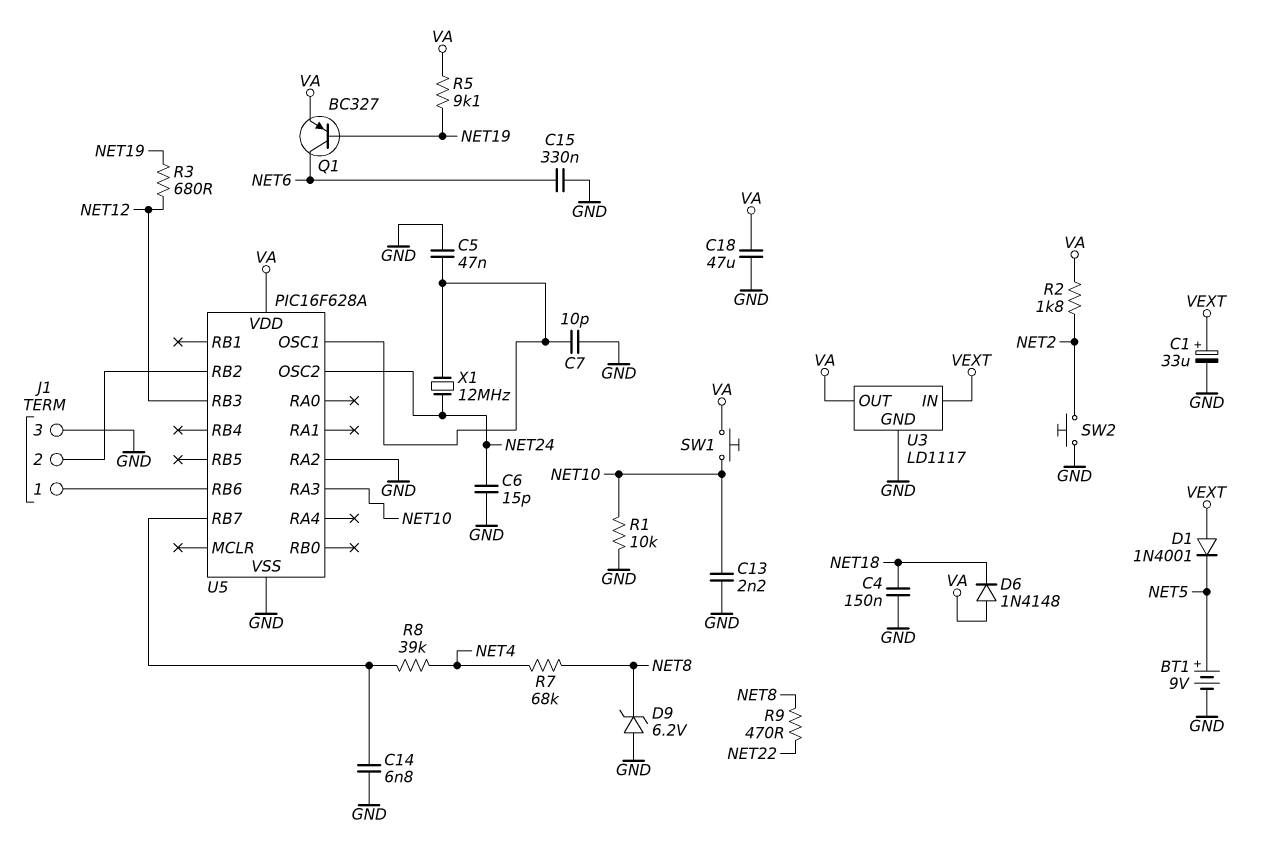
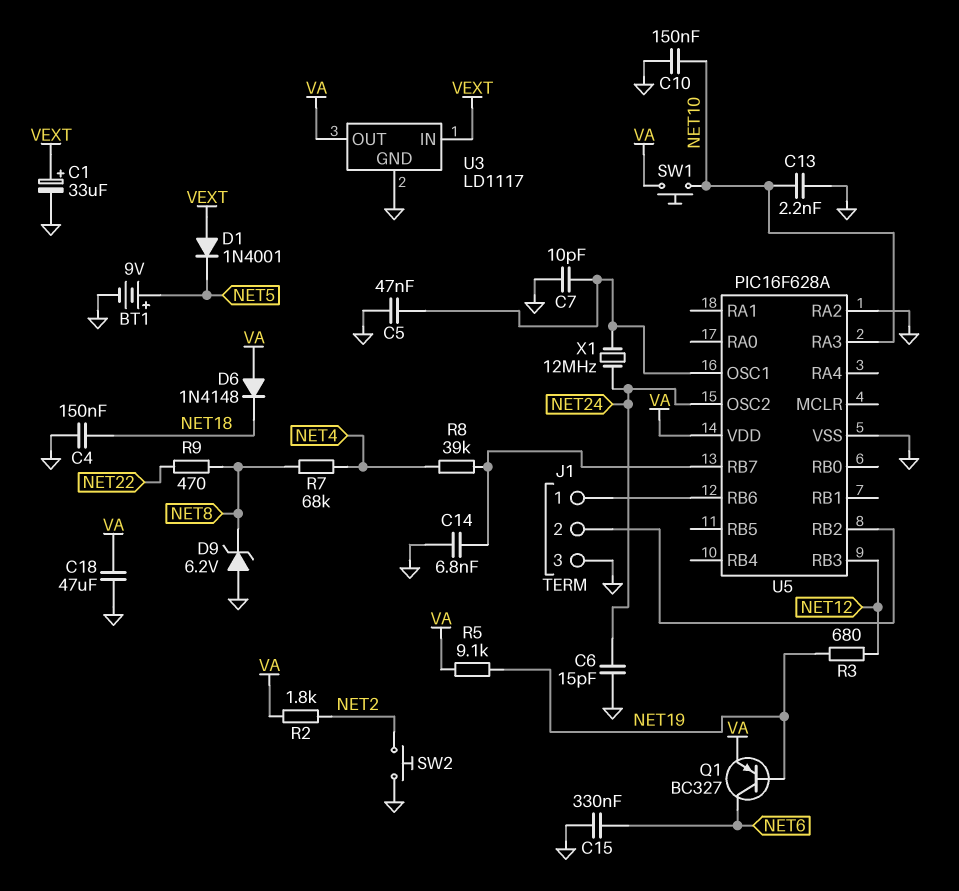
C10: none -> 150nF (GND, NET10)
R1: 10k (GND, NET10) -> none

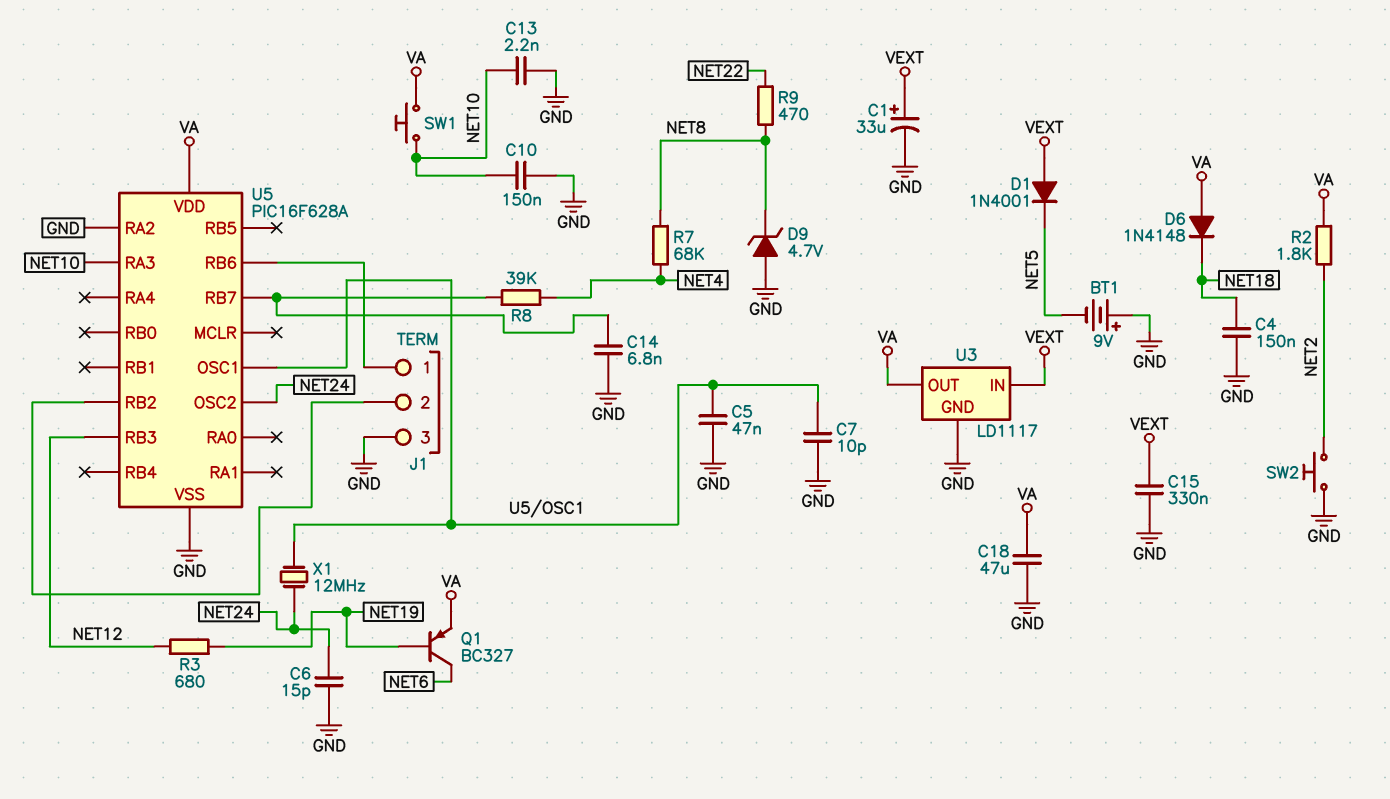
BT1: 9V (plus NET5, minus GND) -> 9V (plus GND, minus NET5)
C15: 330nF (GND, NET6) -> 330nF (GND, VEXT)
D9: zener 6.2V (A GND, K NET8) -> zener 4.7V (A GND, K NET8)
R5: 9.1k (NET19, VA) -> none

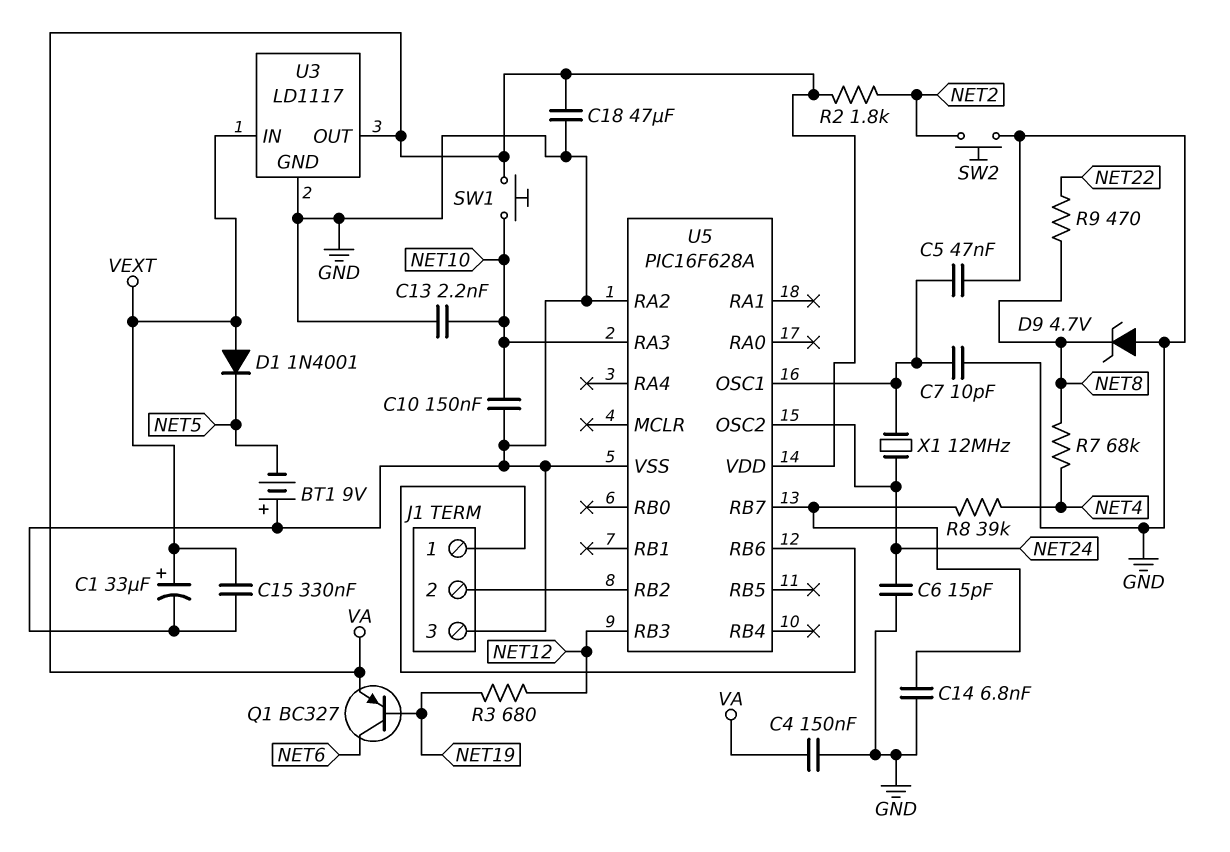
C4: 150nF (GND, NET18) -> 150nF (GND, VA)
D6: diode 1N4148 (A VA, K NET18) -> none

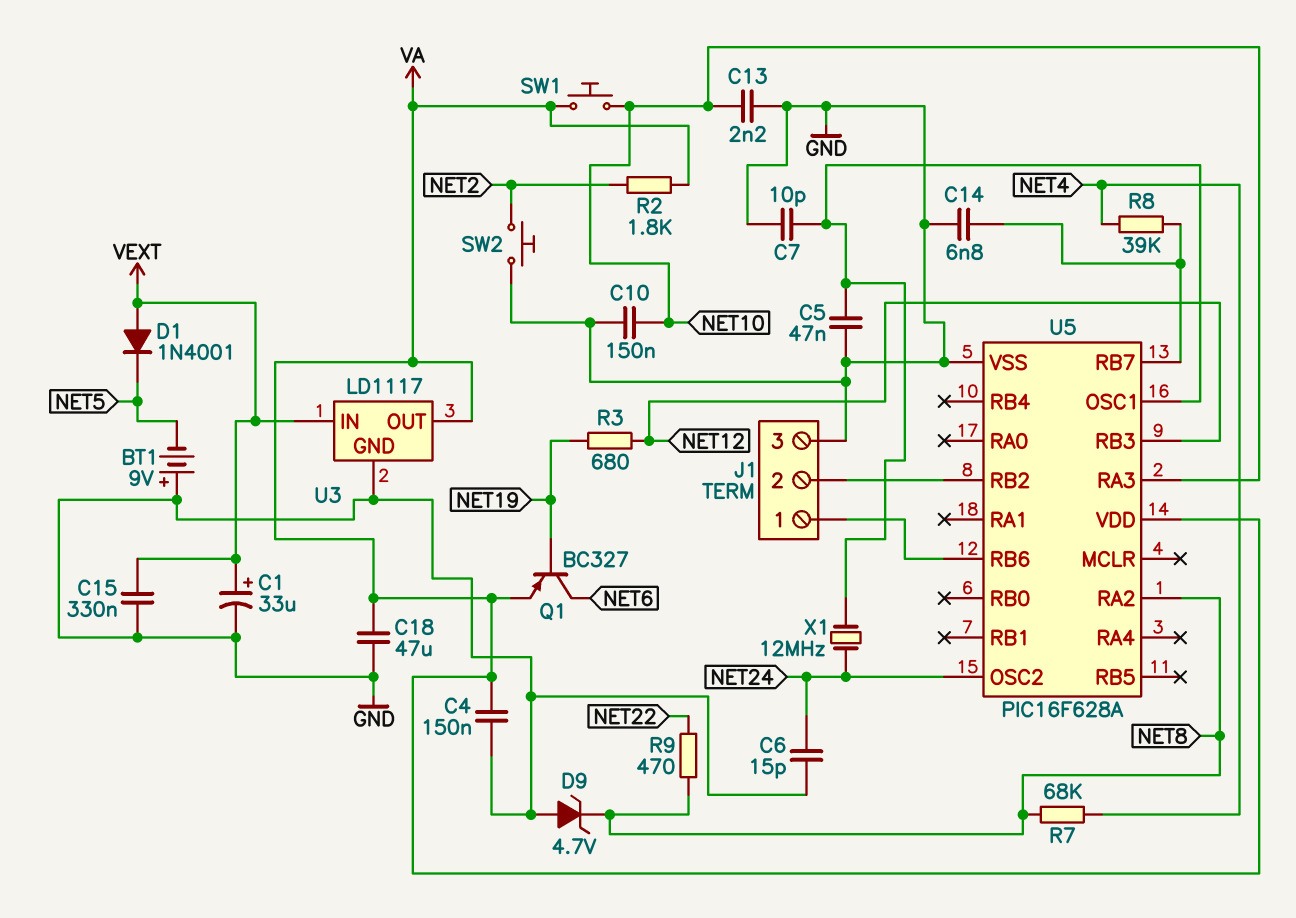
U5 pin RA2: GND -> NET8

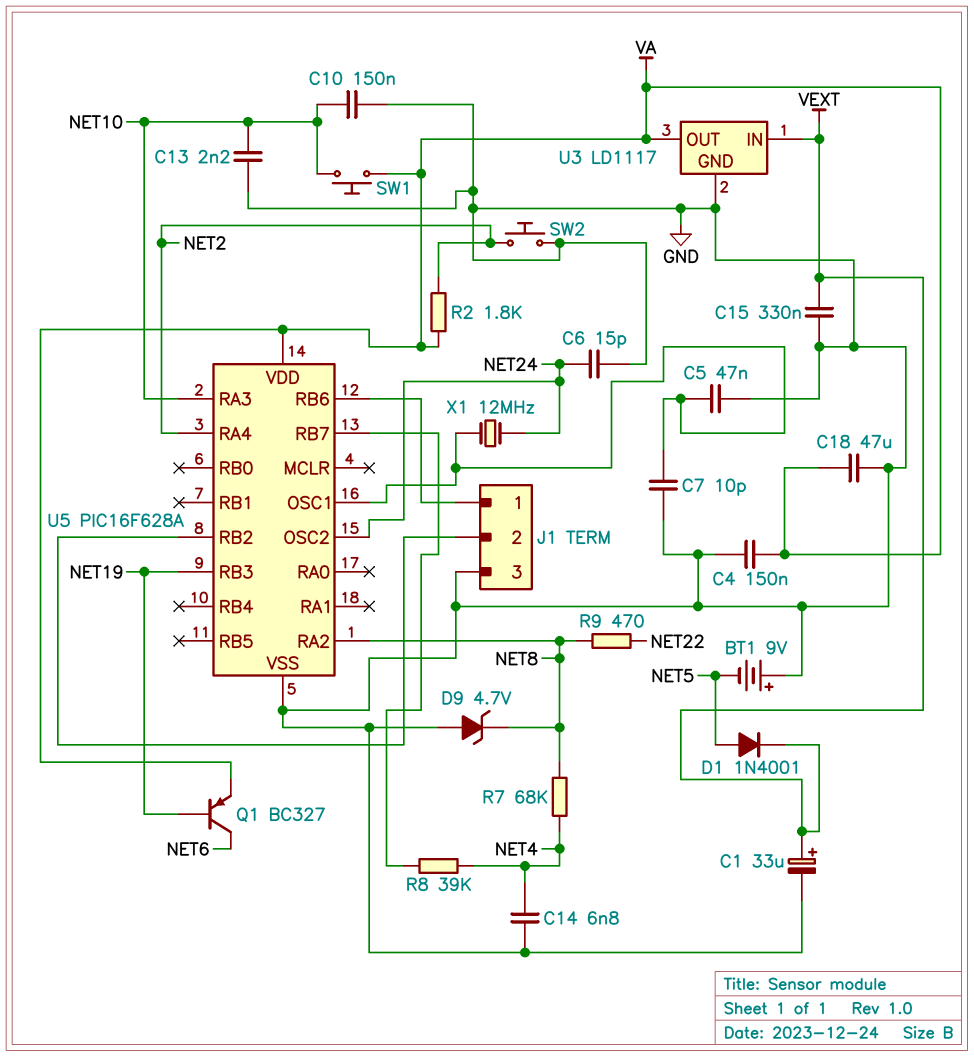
C14: 6.8nF (GND, U5/RB7) -> 6.8nF (GND, NET4)
D1: diode 1N4001 (A VEXT, K NET5) -> diode 1N4001 (A NET5, K VEXT)
R3: 680 (NET12, NET19) -> none
U5 pin RA4: none -> NET2
U5 pin RB3: NET12 -> NET19

